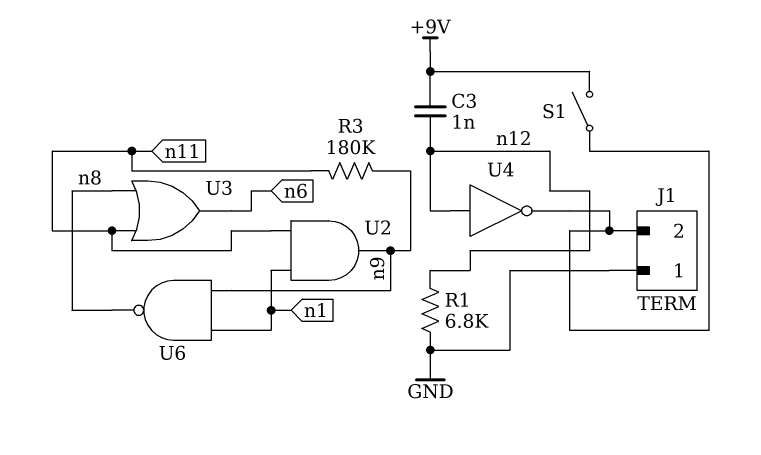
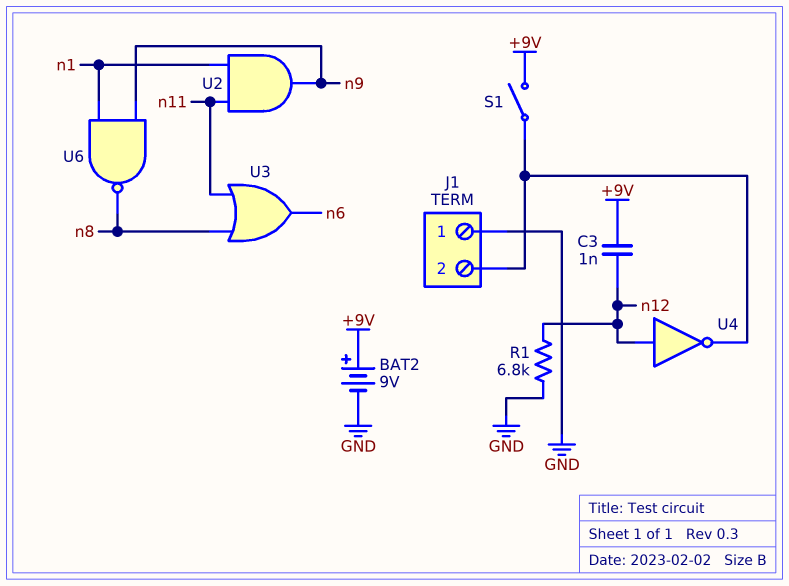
BAT2: none -> 9V (plus +9V, minus GND)
R3: 180k (n9, n11) -> none

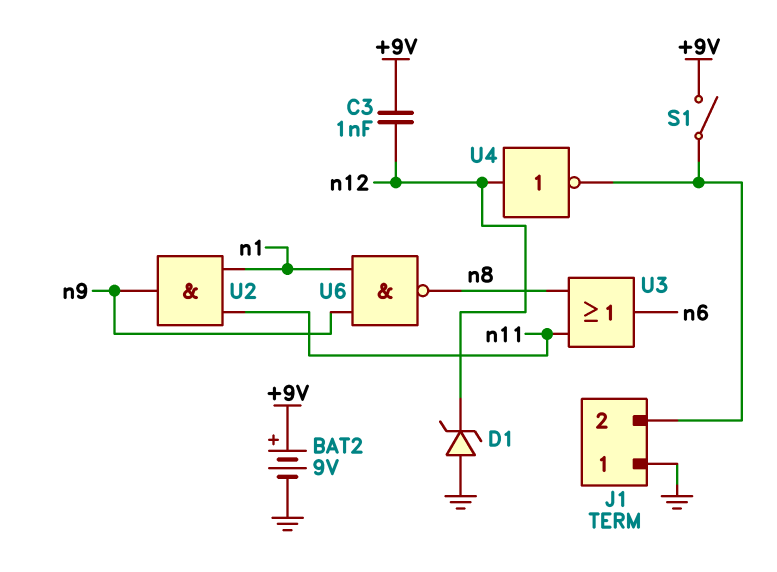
D1: none -> zener (A GND, K n12)
R1: 6.8k (GND, n12) -> none

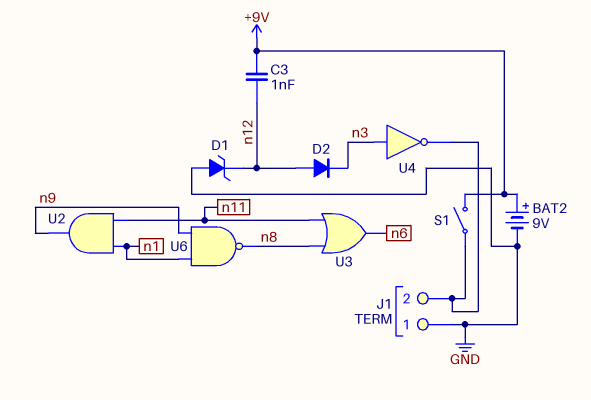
D2: none -> diode (A n12, K n3)
U4: NOT (in n12, out J1/2) -> NOT (in n3, out J1/2)

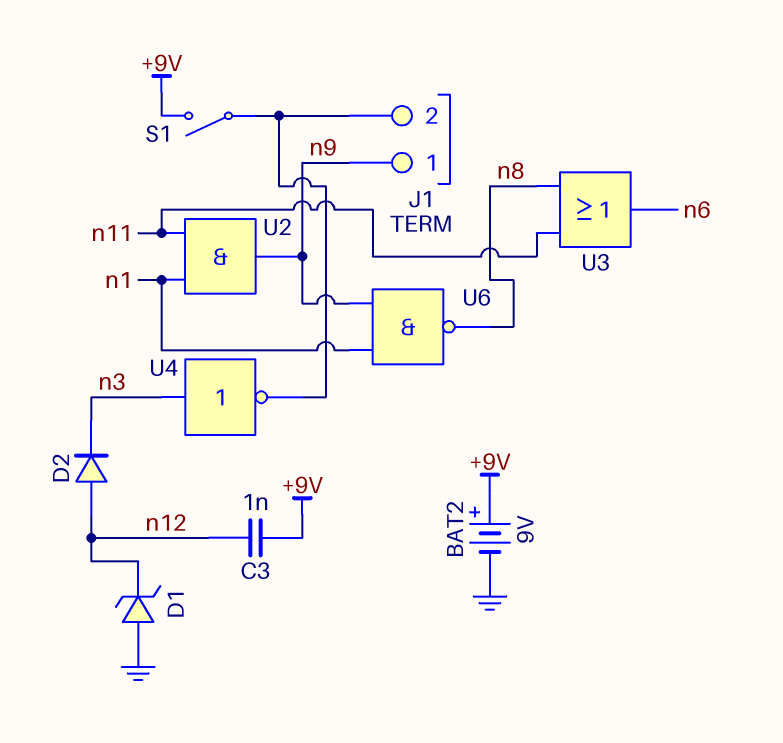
J1 pin 1: GND -> n9

